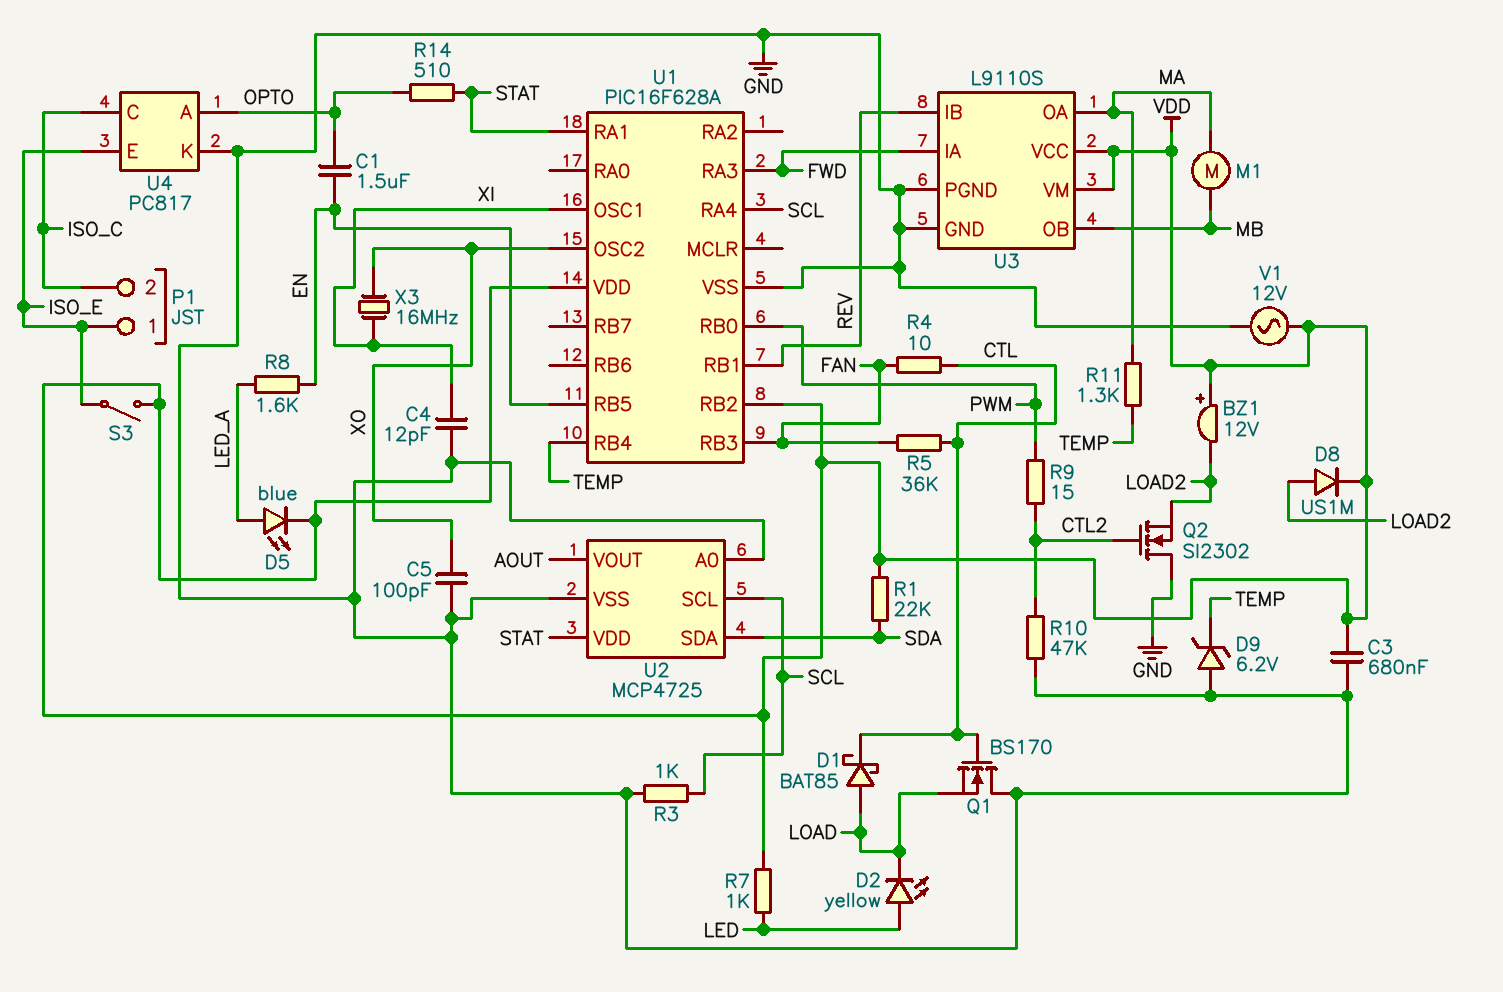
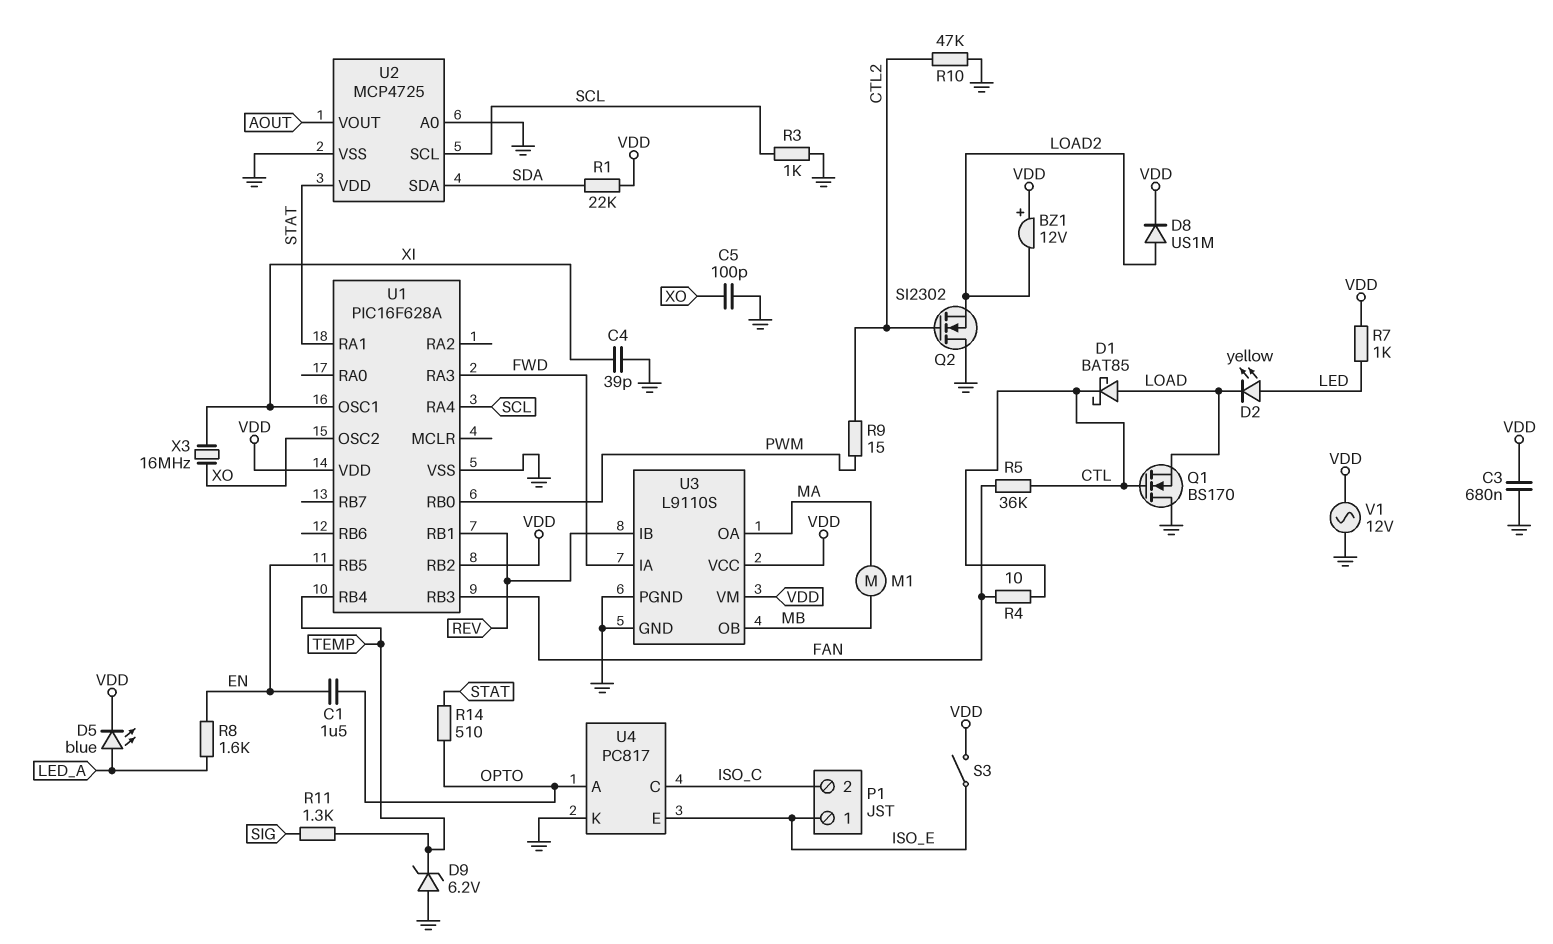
C4: 12pF (GND, XI) -> 39pF (GND, XI)
R11: 1.3k (MA, TEMP) -> 1.3k (SIG, TEMP)

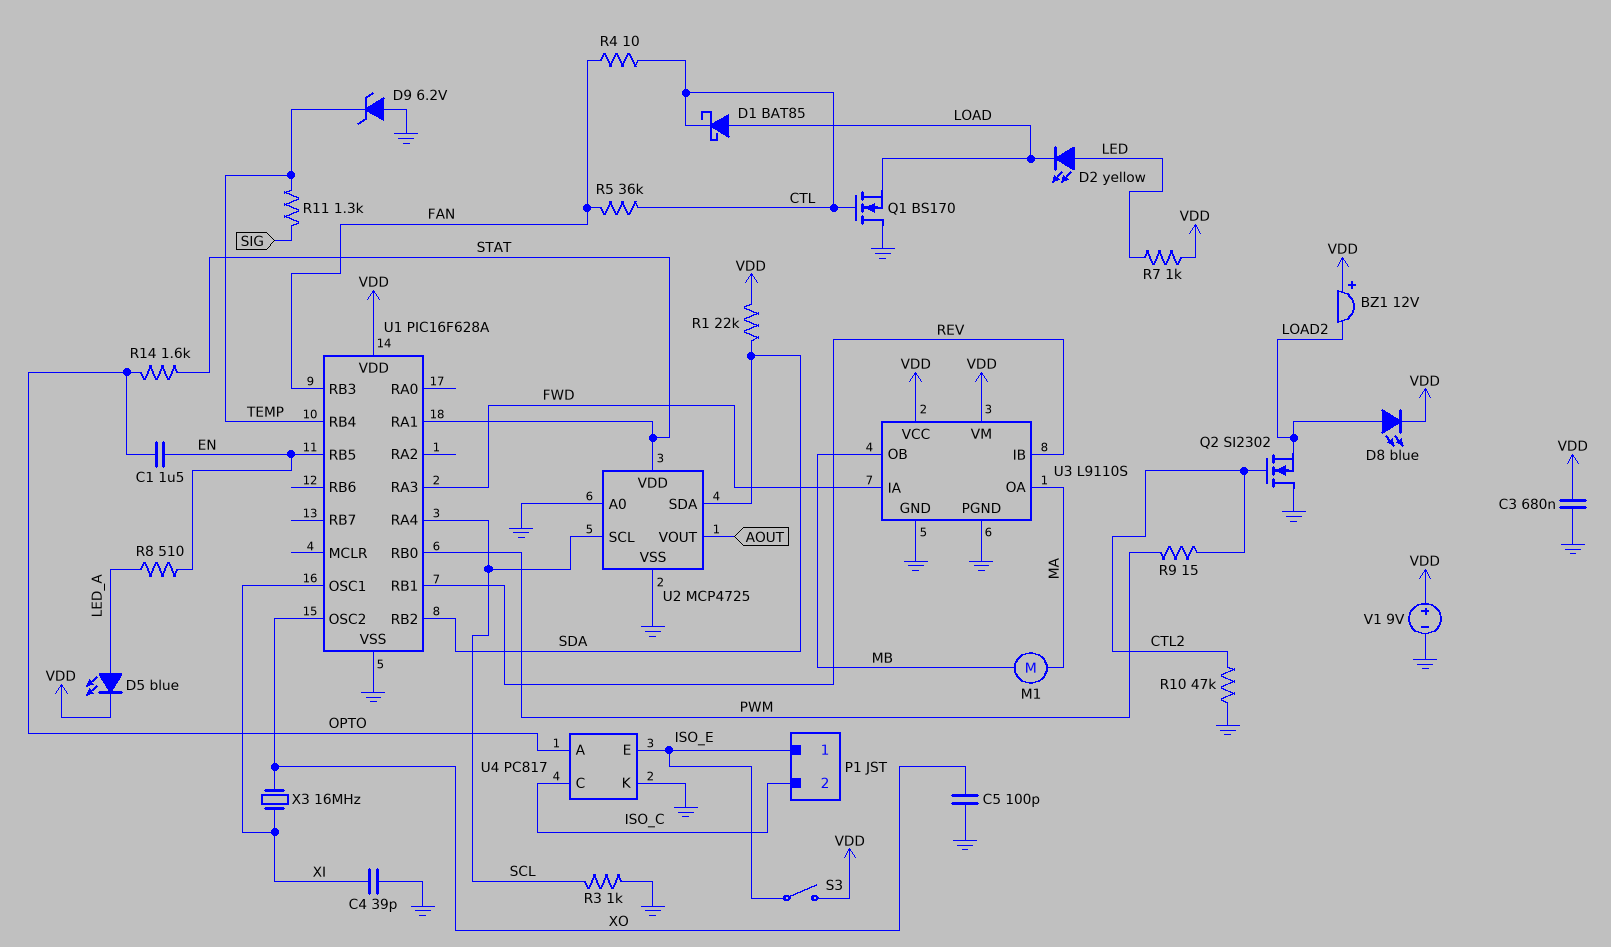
D8: diode US1M (A LOAD2, K VDD) -> LED blue (A LOAD2, K VDD)
R8: 1.6k (EN, LED_A) -> 510 (EN, LED_A)
R14: 510 (OPTO, STAT) -> 1.6k (OPTO, STAT)
U1 pin RB2: VDD -> SDA
V1: AC 12V (GND, VDD) -> 9V (plus VDD, minus GND)

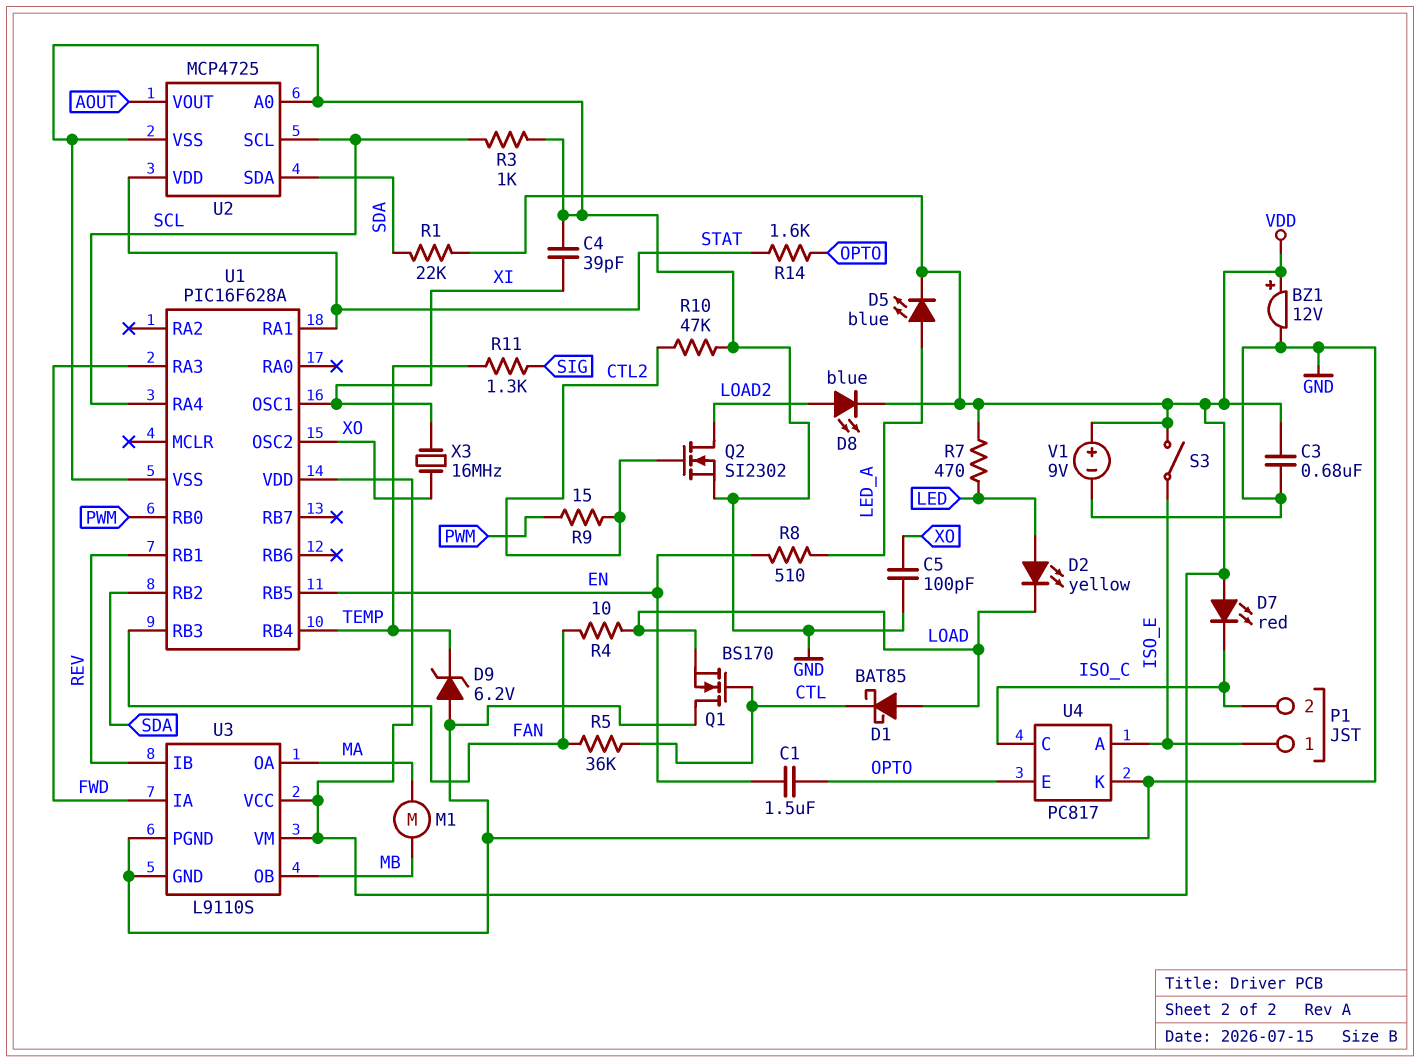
BZ1: buzzer 12V (plus VDD, minus LOAD2) -> buzzer 12V (plus VDD, minus GND)
D7: none -> LED red (A VDD, K ISO_C)
Q2: NMOS SI2302 (G CTL2, D GND, S LOAD2) -> NMOS SI2302 (G CTL2, D LOAD2, S GND)
R4: 10 (CTL, FAN) -> 10 (FAN, LOAD)
R7: 1k (LED, VDD) -> 470 (LED, VDD)
U4 pin A: OPTO -> ISO_E
U4 pin E: ISO_E -> OPTO

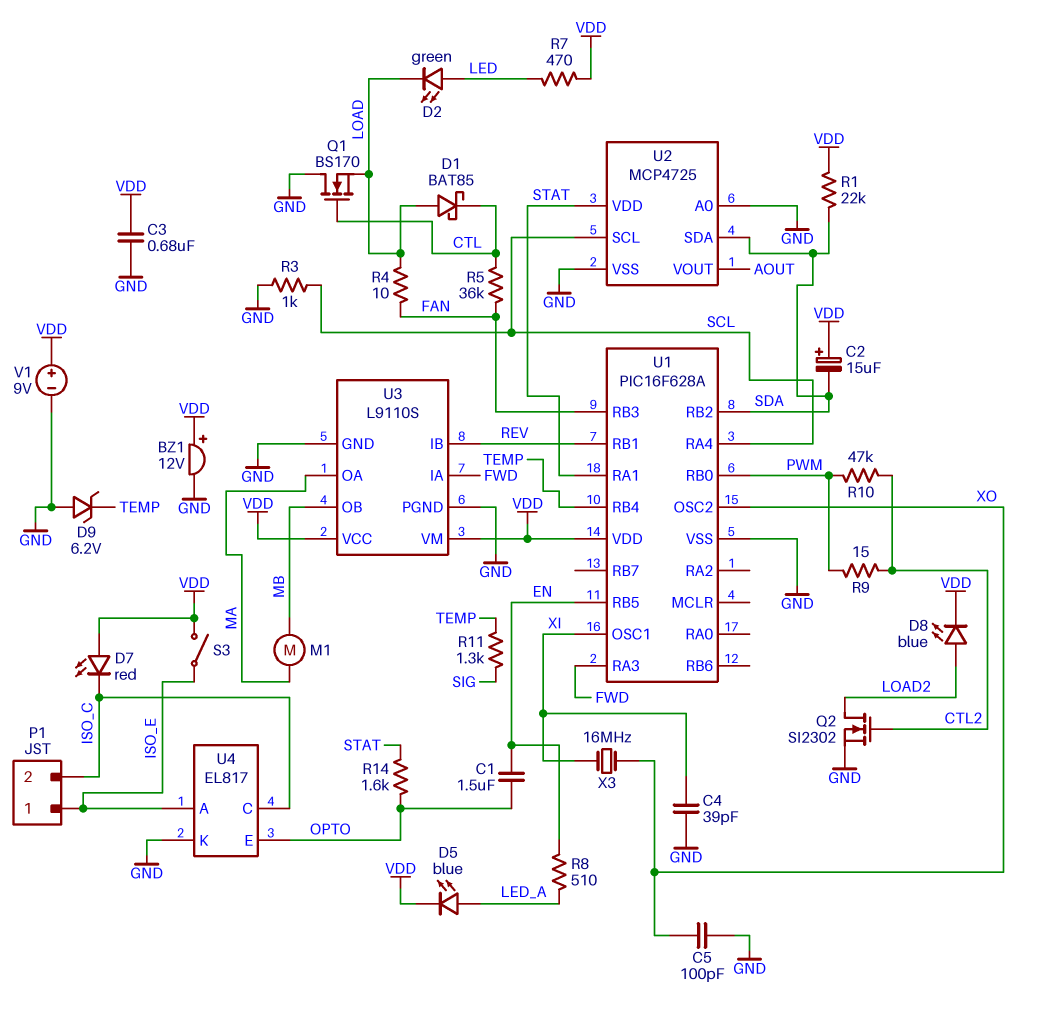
C2: none -> 15uF (plus VDD, minus SDA)
D2: LED yellow (A LED, K LOAD) -> LED green (A LED, K LOAD)
R10: 47k (CTL2, GND) -> 47k (CTL2, PWM)
U4: PC817 -> EL817

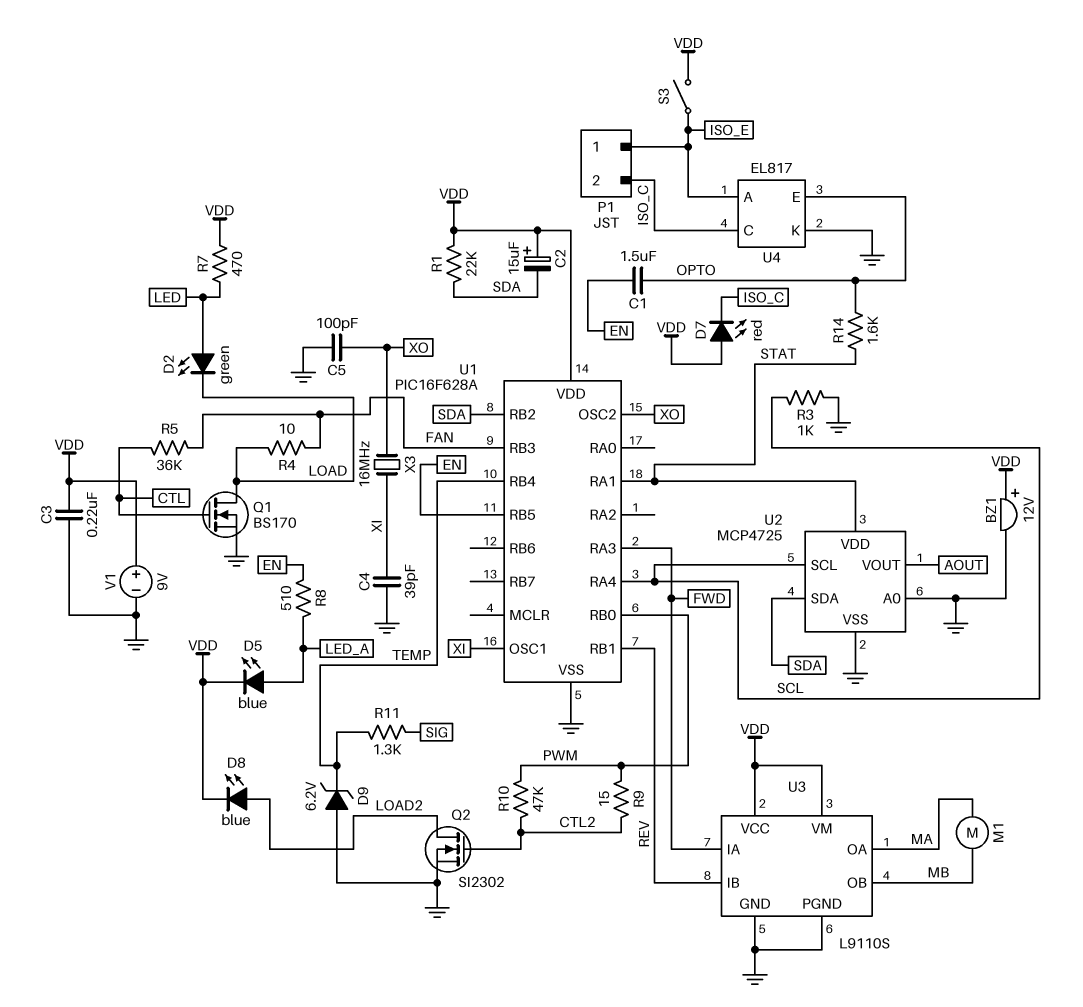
C3: 680nF (GND, VDD) -> 220nF (GND, VDD)
D1: schottky BAT85 (A LOAD, K CTL) -> none
Q1: NMOS BS170 (G CTL, D GND, S LOAD) -> NMOS BS170 (G CTL, D LOAD, S GND)

